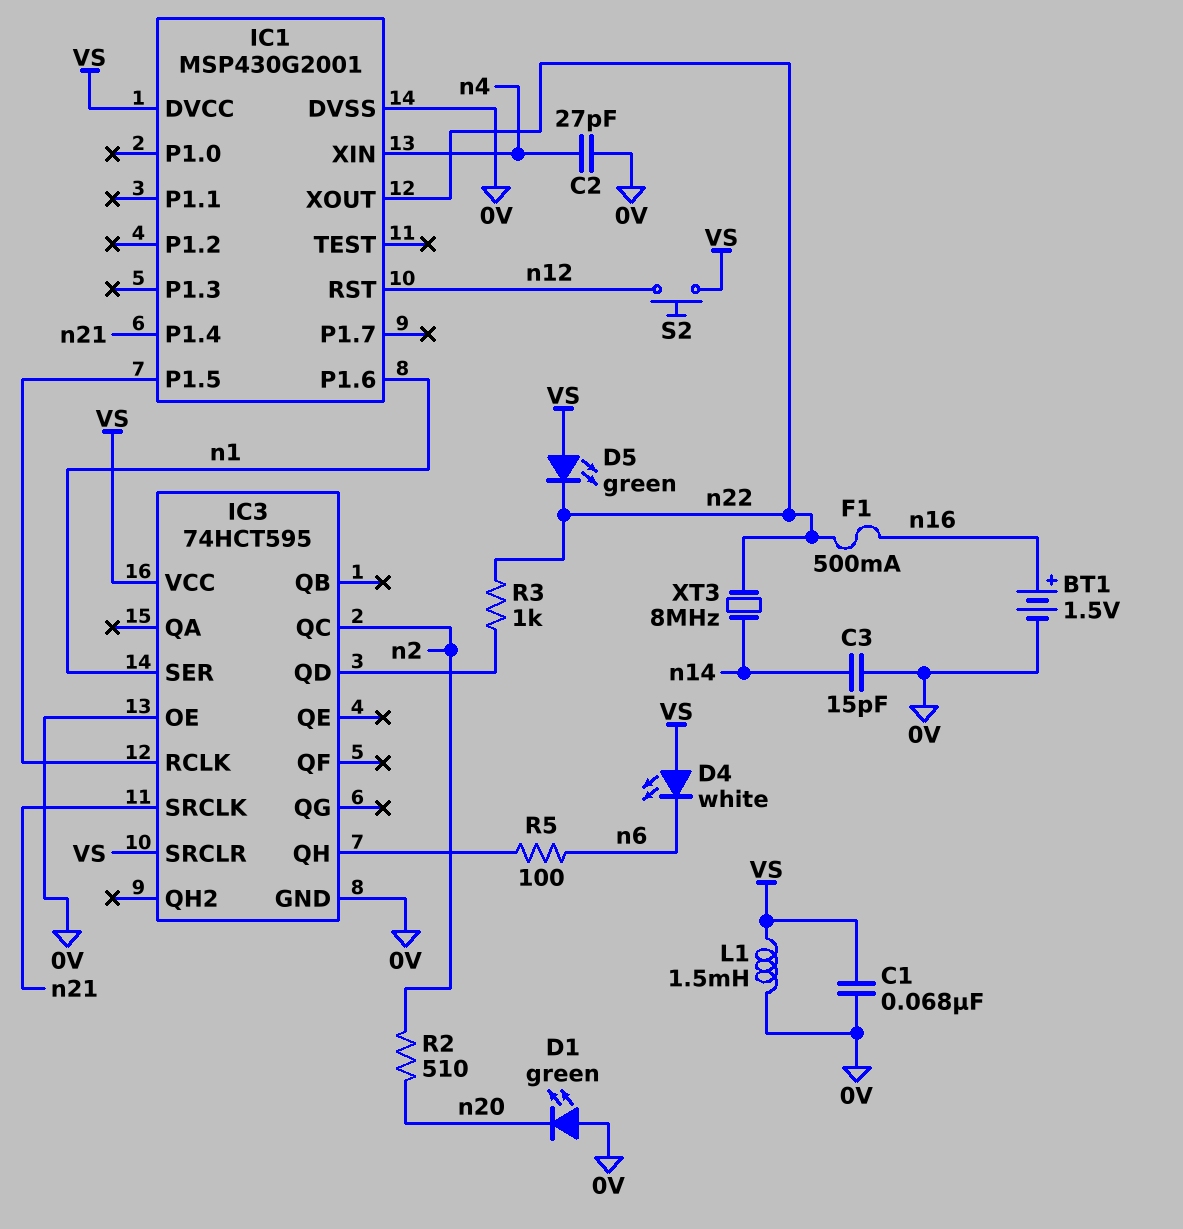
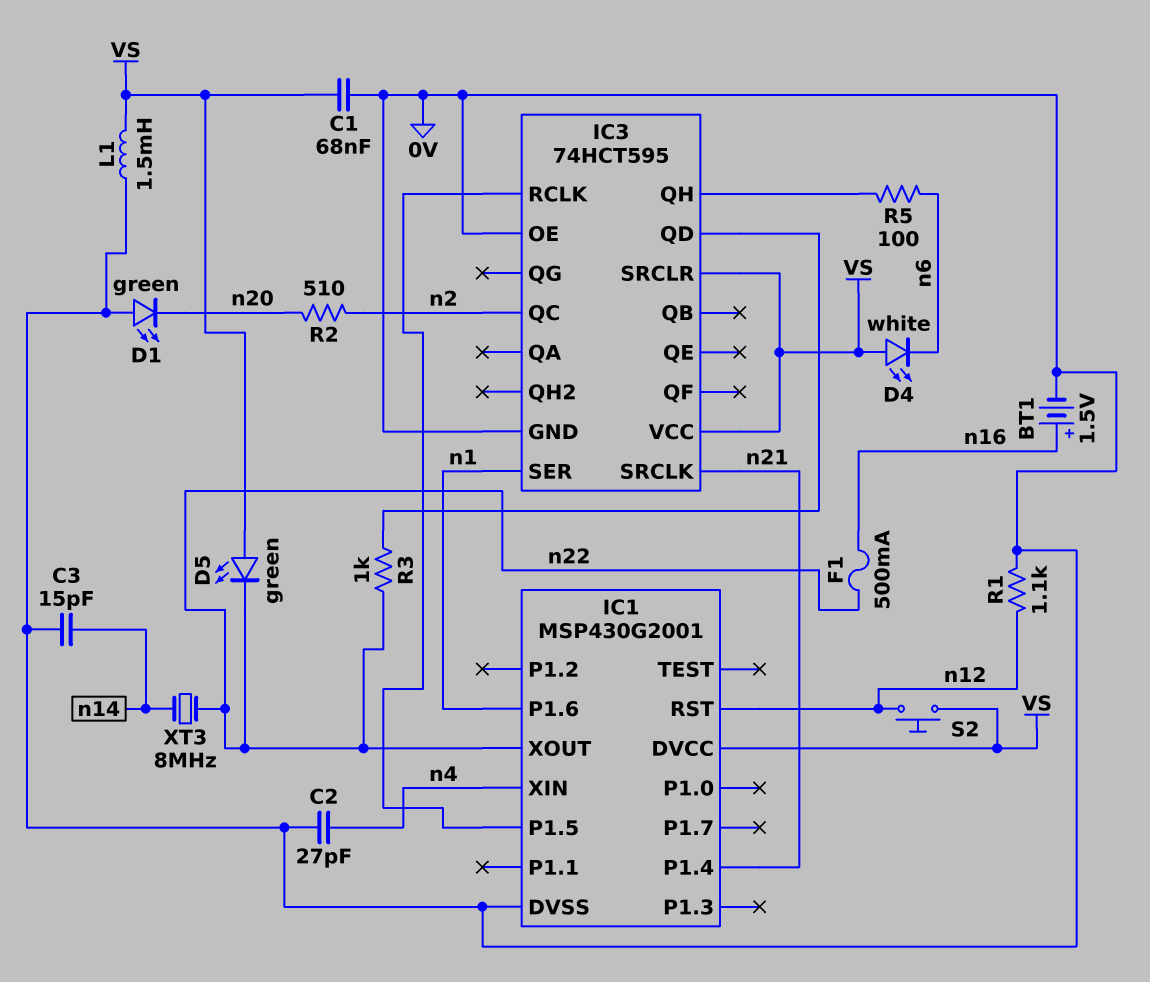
R1: none -> 1.1k (0V, n12)

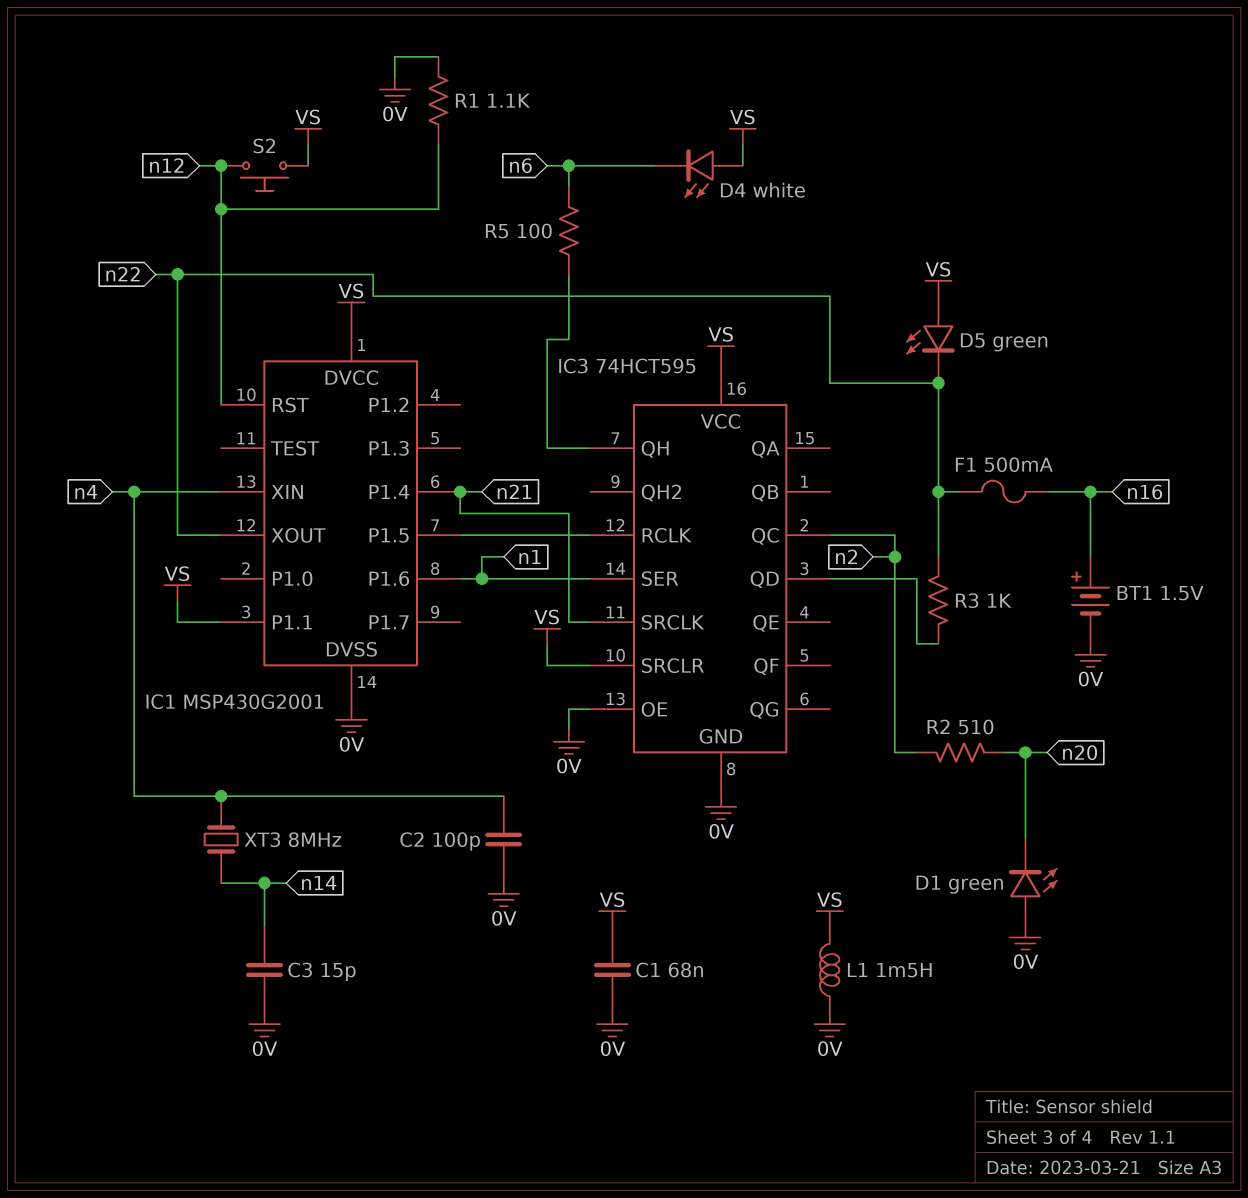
C2: 27pF (0V, n4) -> 100pF (0V, n4)
IC1 pin P1.1: none -> VS
XT3: 8MHz (n14, n22) -> 8MHz (n4, n14)

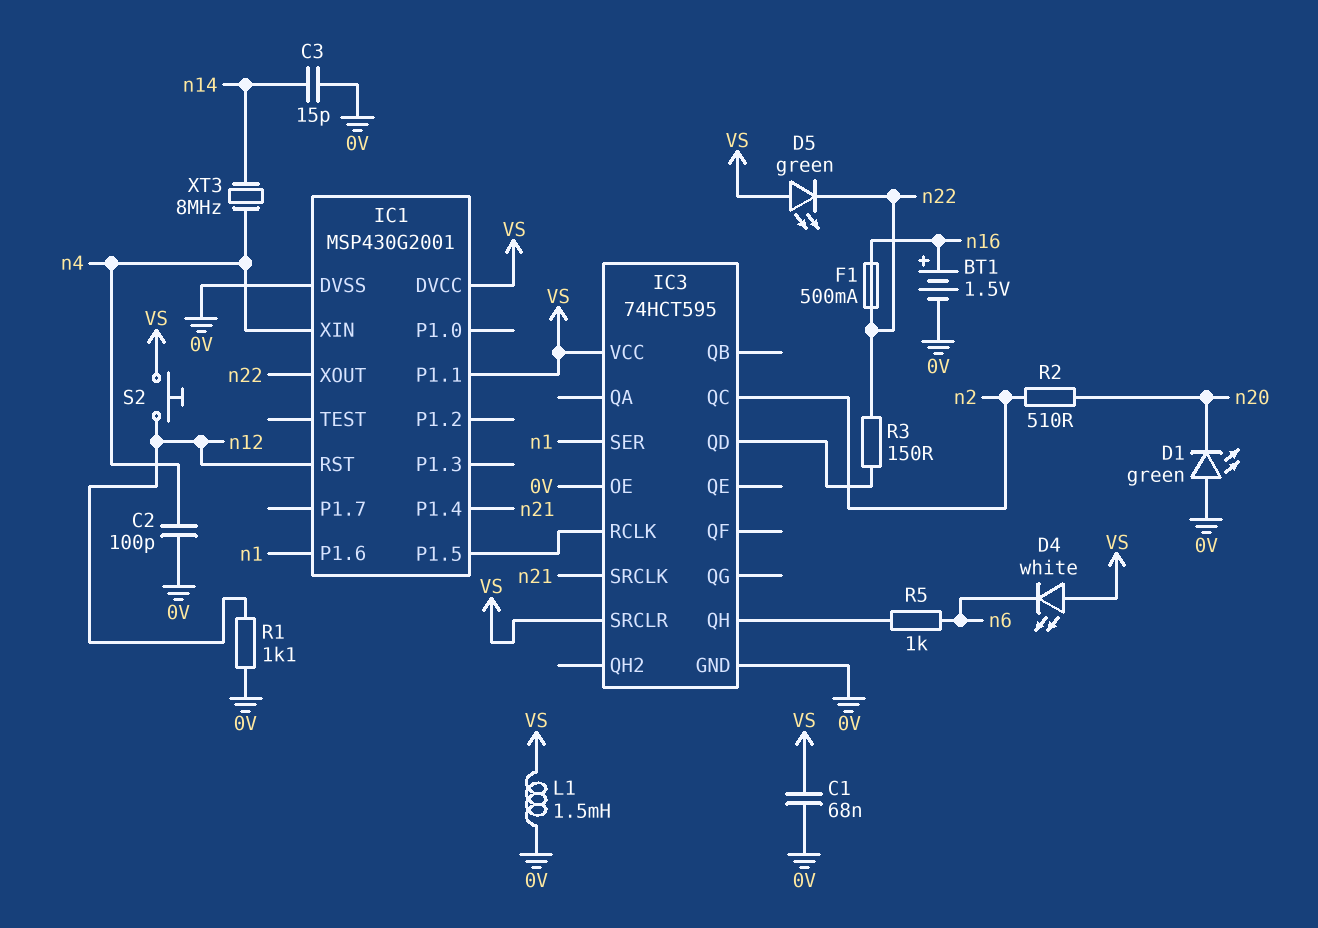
R3: 1k (IC3/QD, n22) -> 150 (IC3/QD, n22)
R5: 100 (IC3/QH, n6) -> 1k (IC3/QH, n6)

